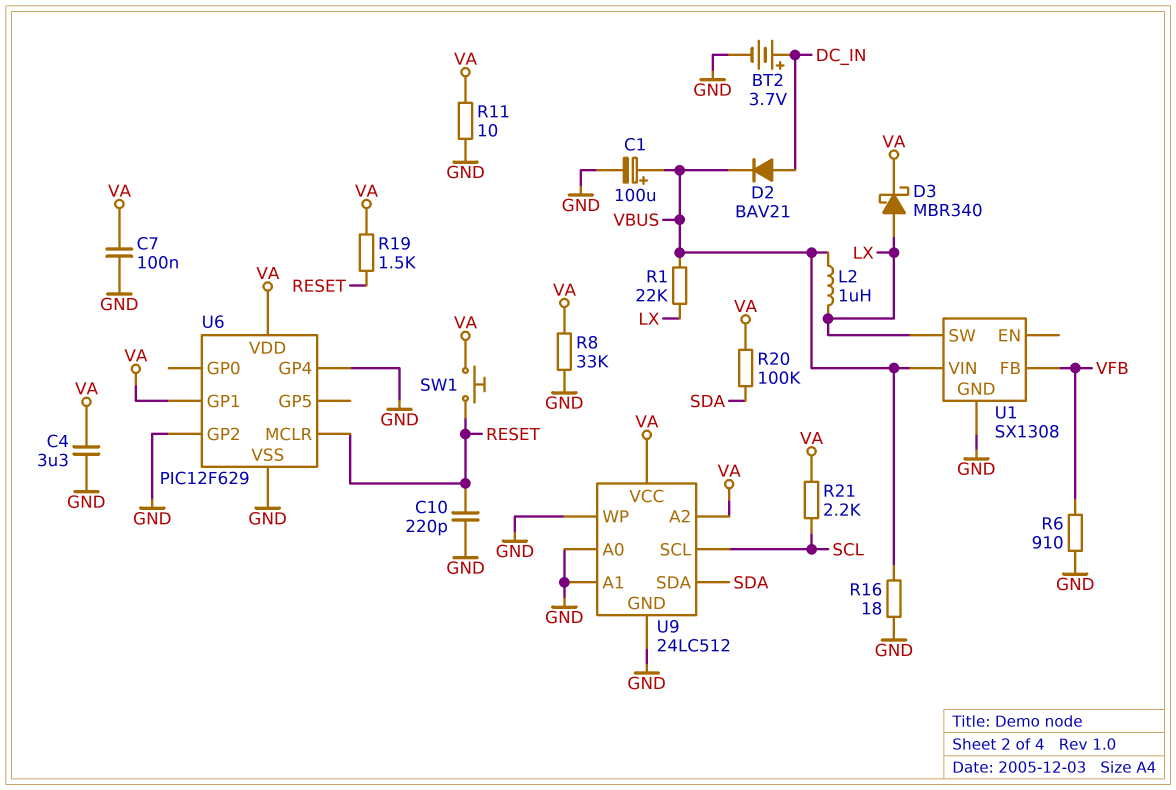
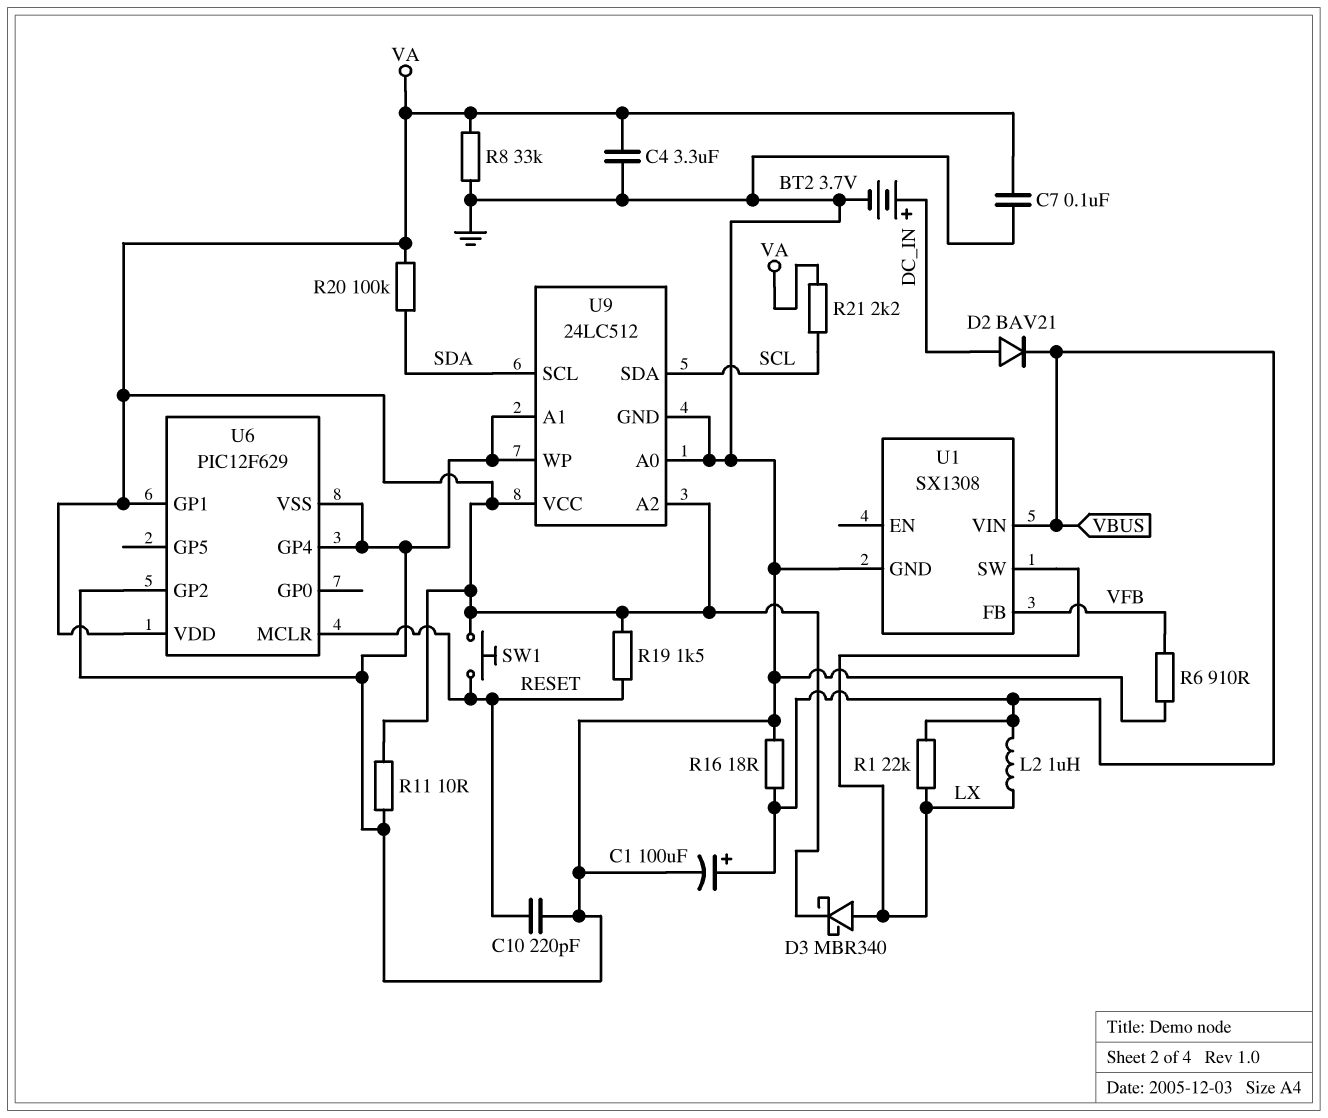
U9 pin SCL: SCL -> SDA
U9 pin SDA: SDA -> SCL

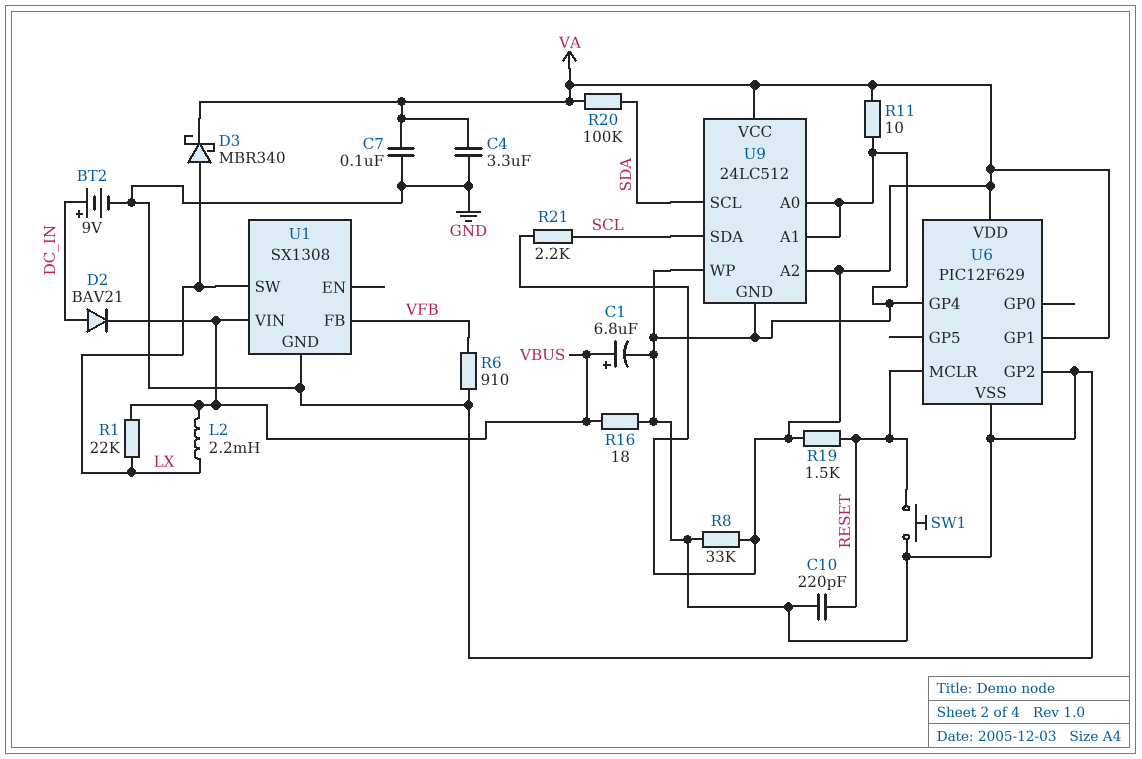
BT2: 3.7V (plus DC_IN, minus GND) -> 9V (plus DC_IN, minus GND)
C1: 100uF (plus VBUS, minus GND) -> 6.8uF (plus VBUS, minus GND)
L2: 1uH (LX, VBUS) -> 2.2mH (LX, VBUS)
SW1: button (RESET, VA) -> button (GND, RESET)

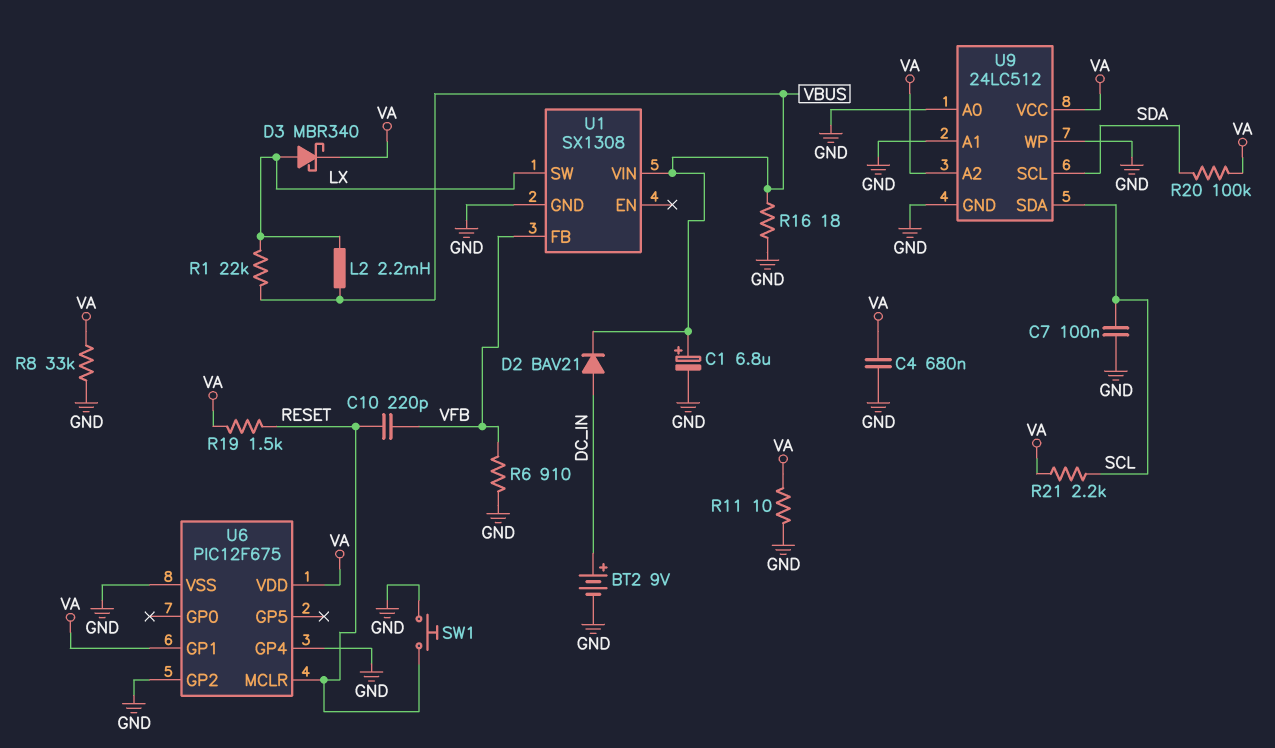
C4: 3.3uF (GND, VA) -> 680nF (GND, VA)
C7: 100nF (GND, VA) -> 100nF (GND, SCL)
C10: 220pF (GND, RESET) -> 220pF (RESET, VFB)
U6: PIC12F629 -> PIC12F675

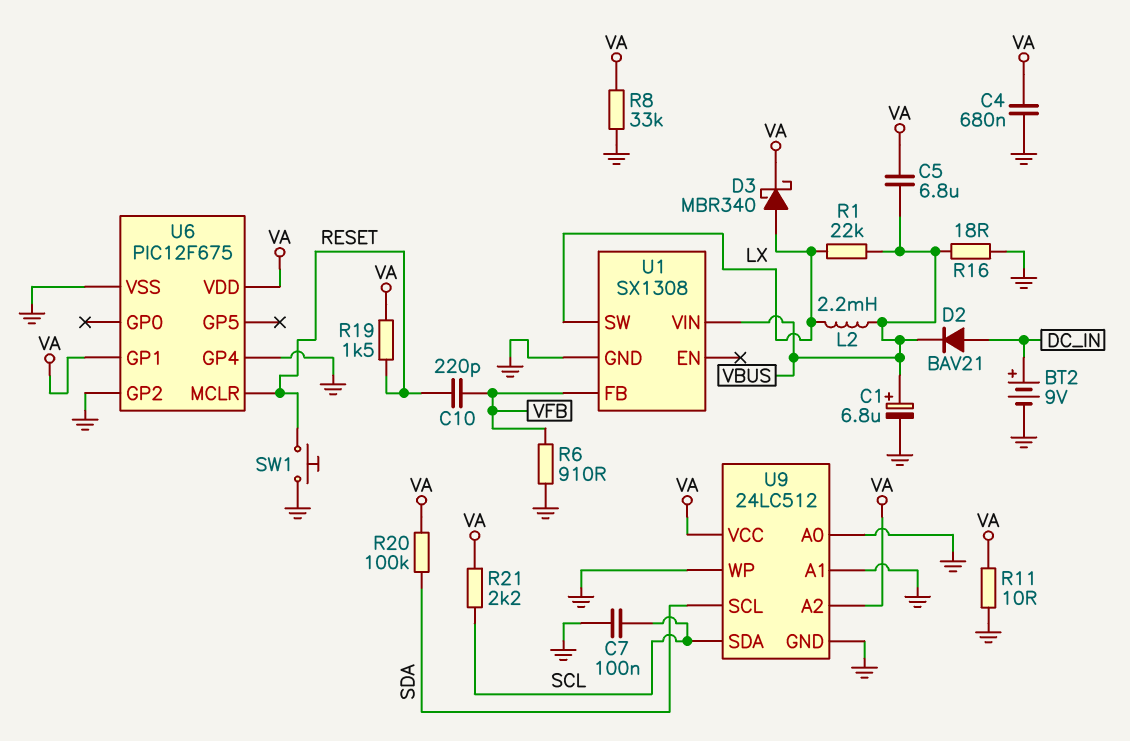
C5: none -> 6.8uF (VA, VBUS)

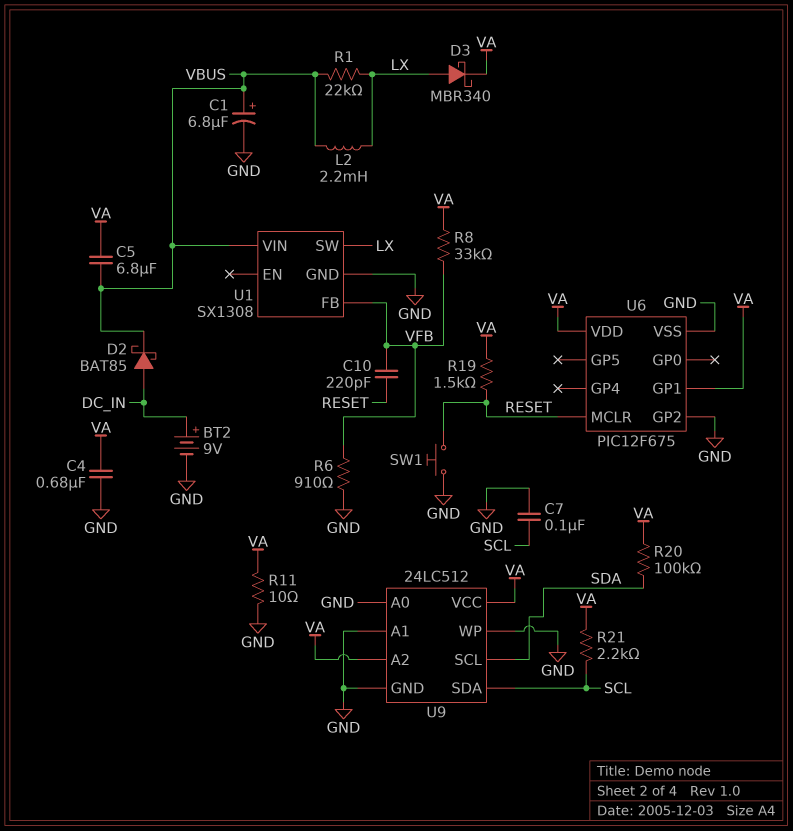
D2: diode BAV21 (A DC_IN, K VBUS) -> schottky BAT85 (A DC_IN, K VBUS)
R8: 33k (GND, VA) -> 33k (VA, VFB)
R16: 18 (GND, VBUS) -> none
U6 pin GP4: GND -> none

